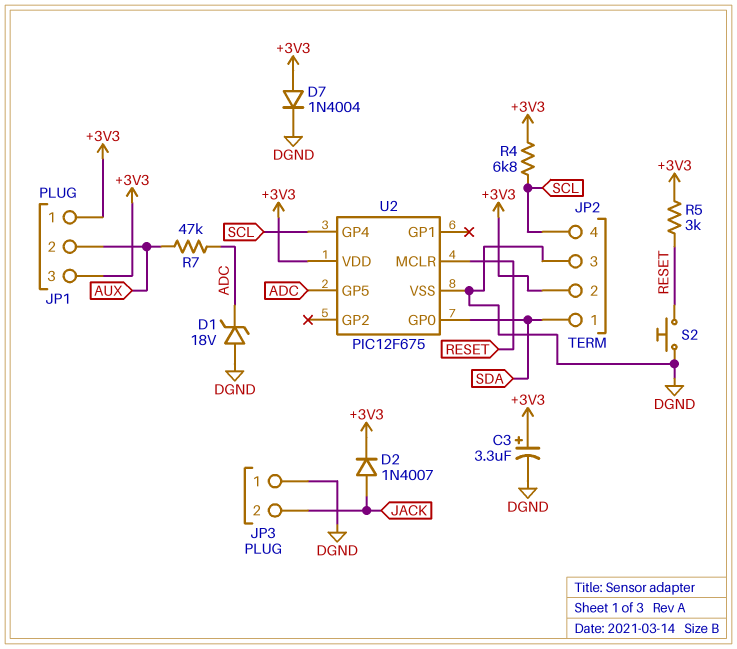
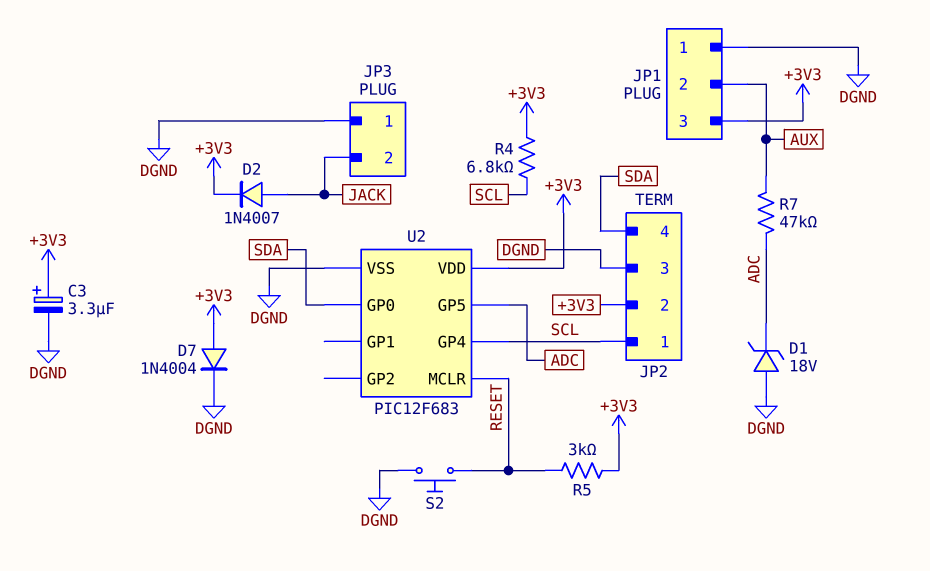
JP1 pin 1: +3V3 -> DGND
JP2 pin 1: SDA -> SCL
JP2 pin 4: SCL -> SDA
U2: PIC12F675 -> PIC12F683

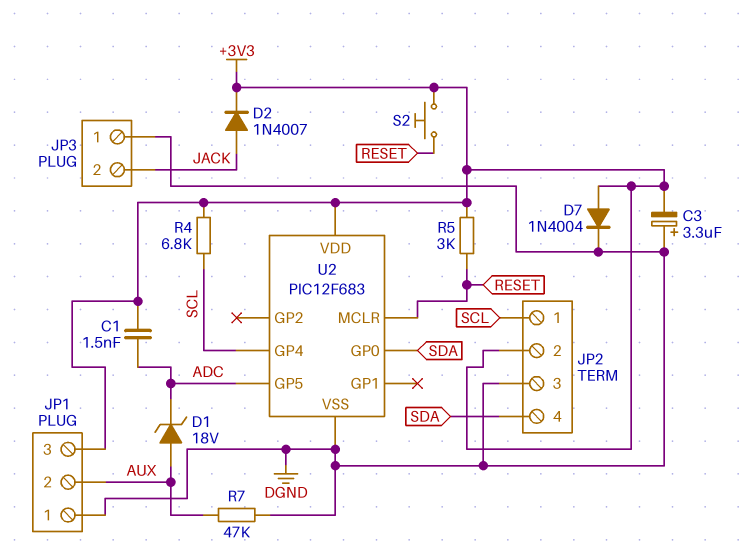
C1: none -> 1.5nF (+3V3, ADC)
C3: 3.3uF (plus +3V3, minus DGND) -> 3.3uF (plus DGND, minus +3V3)
D1: zener 18V (A DGND, K ADC) -> zener 18V (A AUX, K ADC)
R7: 47k (ADC, AUX) -> 47k (AUX, DGND)
S2: button (DGND, RESET) -> button (+3V3, RESET)

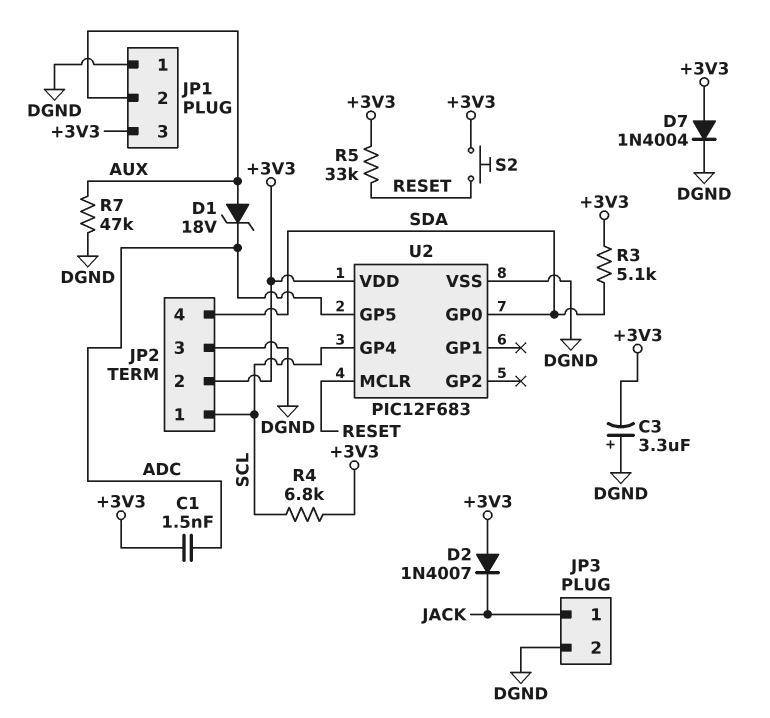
D2: diode 1N4007 (A JACK, K +3V3) -> diode 1N4007 (A +3V3, K JACK)
JP3 pin 1: DGND -> JACK
JP3 pin 2: JACK -> DGND
R3: none -> 5.1k (+3V3, SDA)
R5: 3k (+3V3, RESET) -> 33k (+3V3, RESET)

